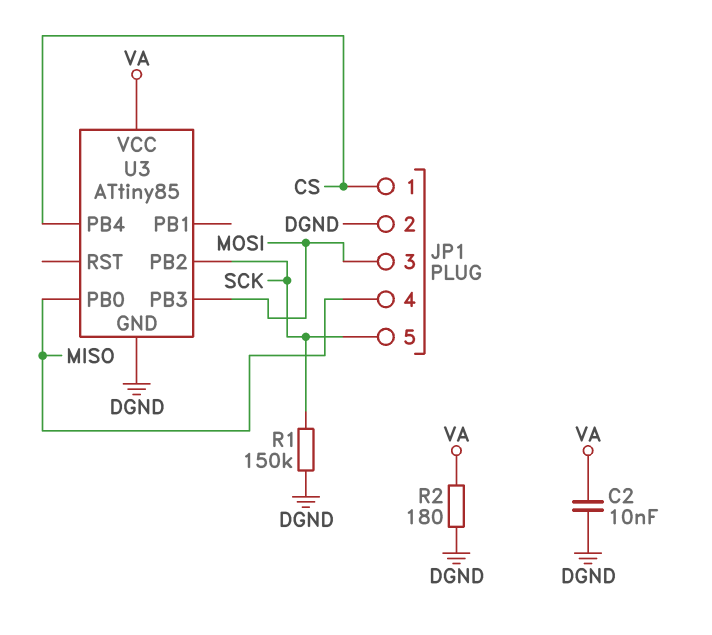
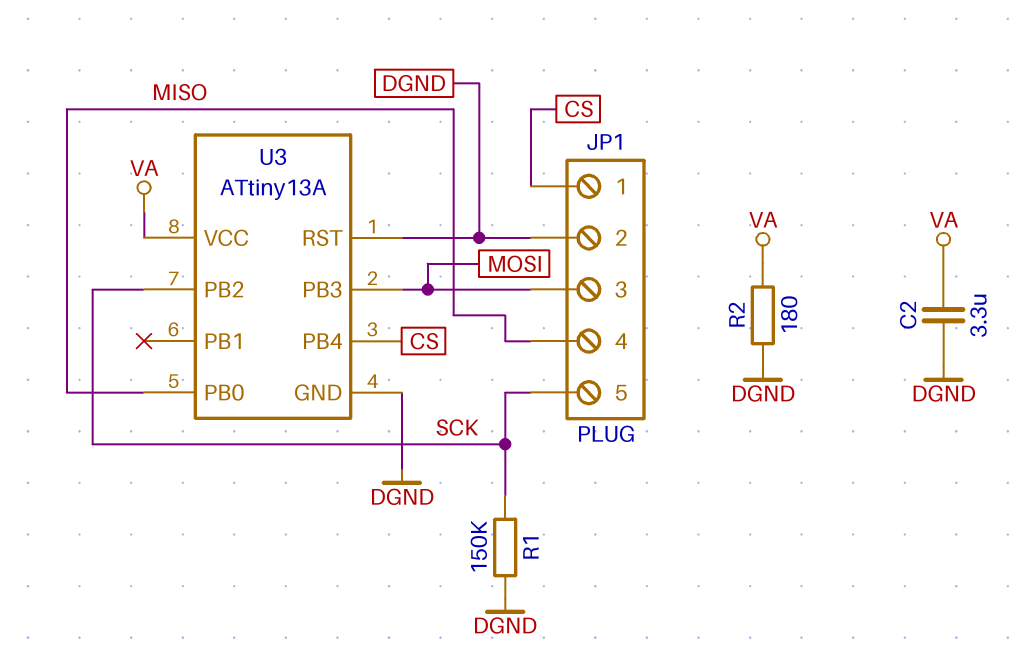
C2: 10nF (DGND, VA) -> 3.3uF (DGND, VA)
U3: ATtiny85 -> ATtiny13A
U3 pin RST: none -> DGND

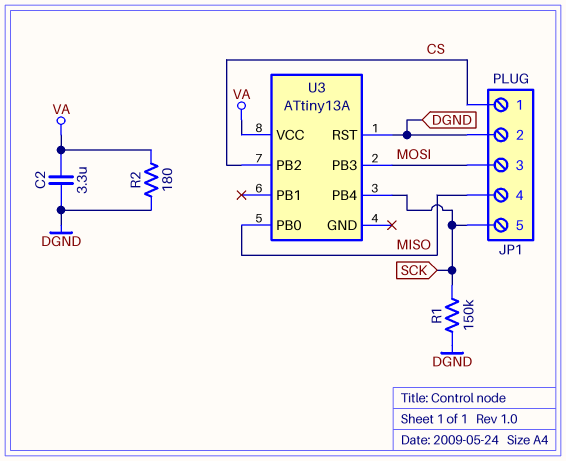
U3 pin GND: DGND -> none
U3 pin PB2: SCK -> CS
U3 pin PB4: CS -> SCK

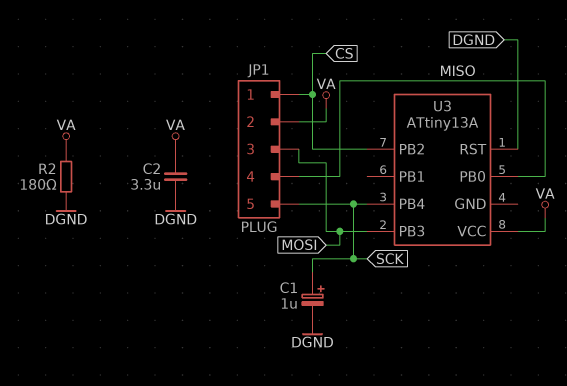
C1: none -> 1uF (plus SCK, minus DGND)
JP1 pin 2: DGND -> VA
R1: 150k (DGND, SCK) -> none

